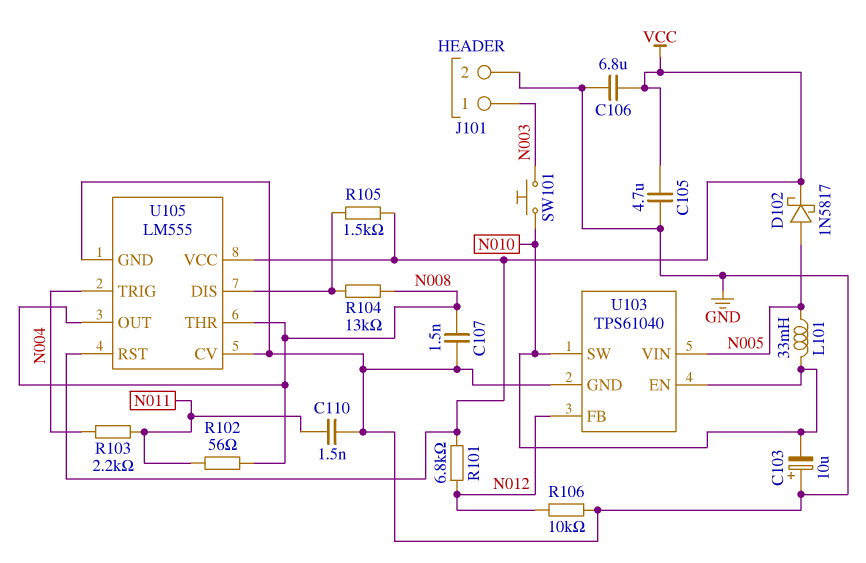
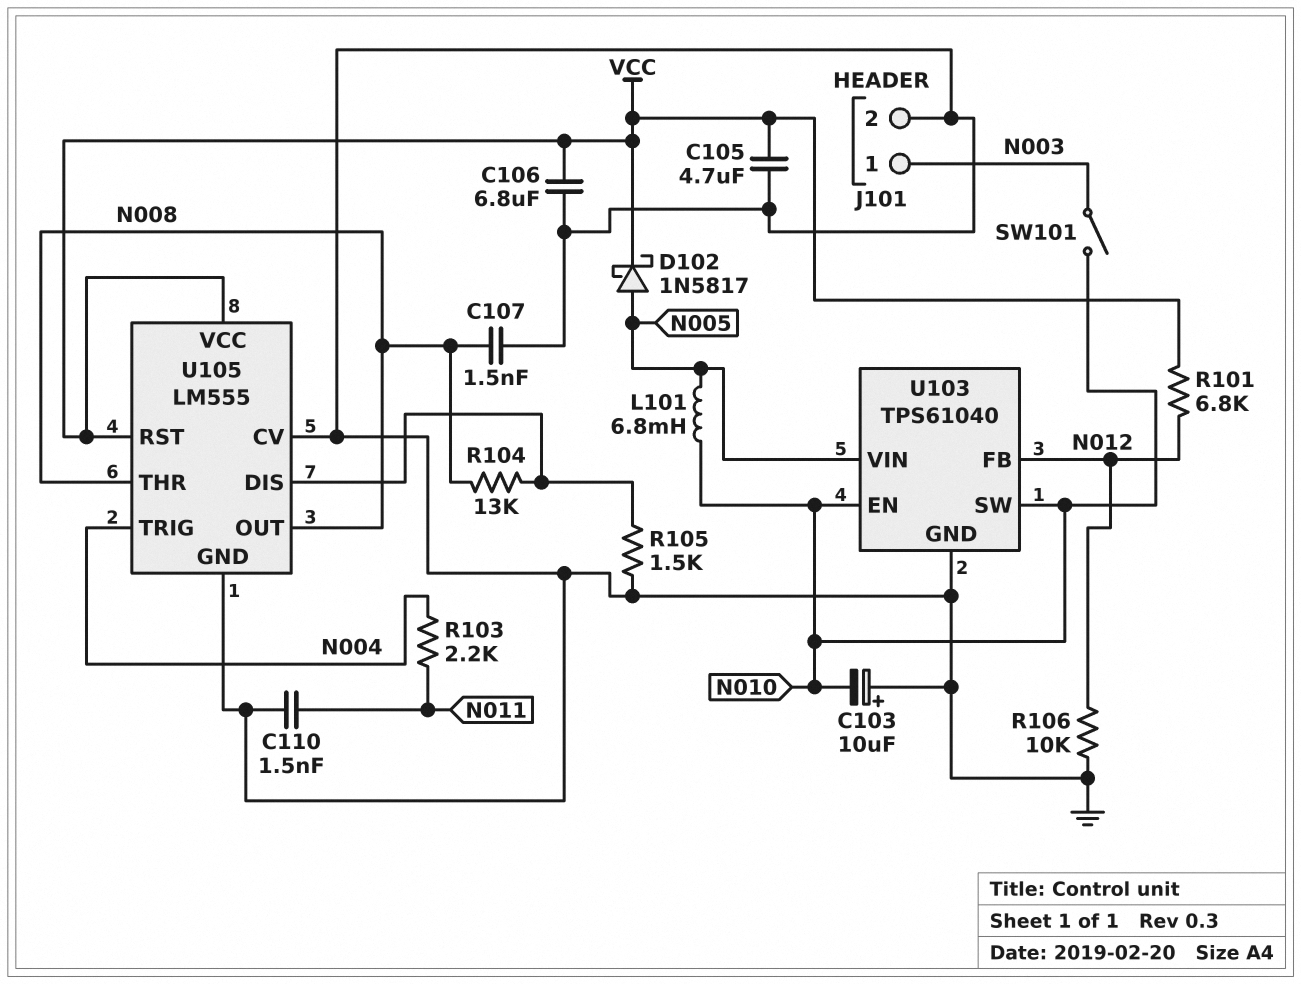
L101: 33mH (N005, N010) -> 6.8mH (N005, N010)
R102: 56 (N008, N011) -> none
R105: 1.5k (U105/DIS, VCC) -> 1.5k (GND, U105/DIS)
SW101: button (N003, N010) -> switch (N003, N010)

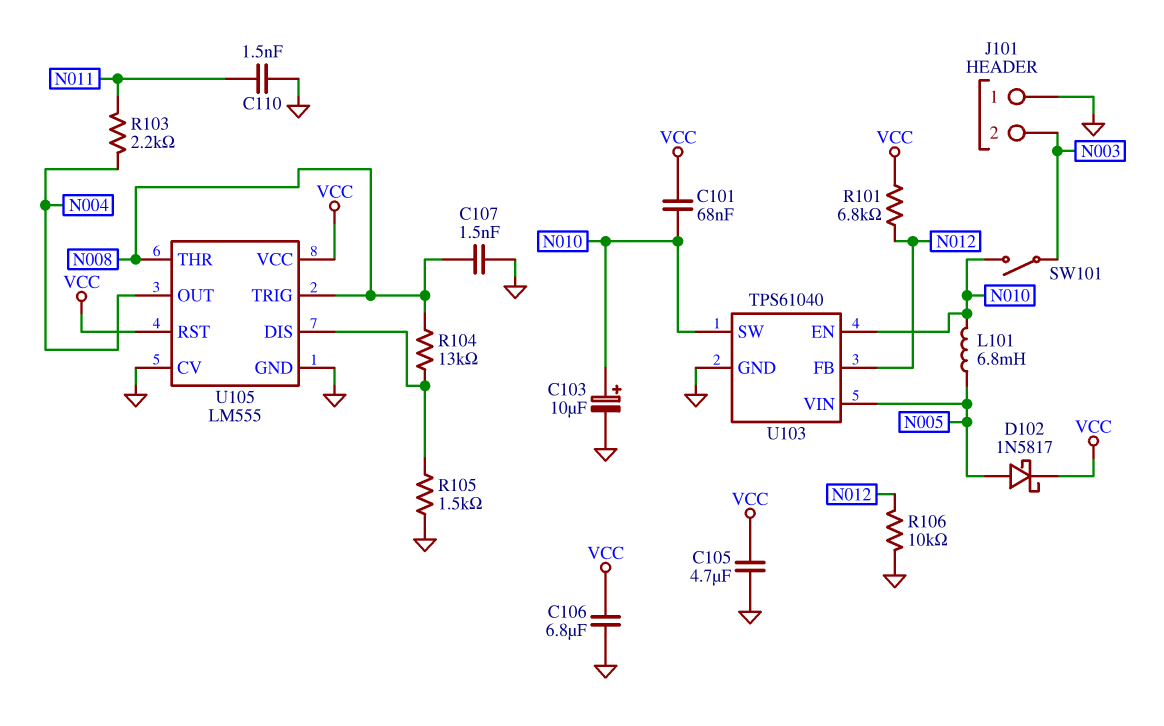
C101: none -> 68nF (N010, VCC)
C103: 10uF (plus GND, minus N010) -> 10uF (plus N010, minus GND)
J101 pin 1: N003 -> GND
J101 pin 2: GND -> N003
U105 pin OUT: N008 -> N004
U105 pin TRIG: N004 -> N008

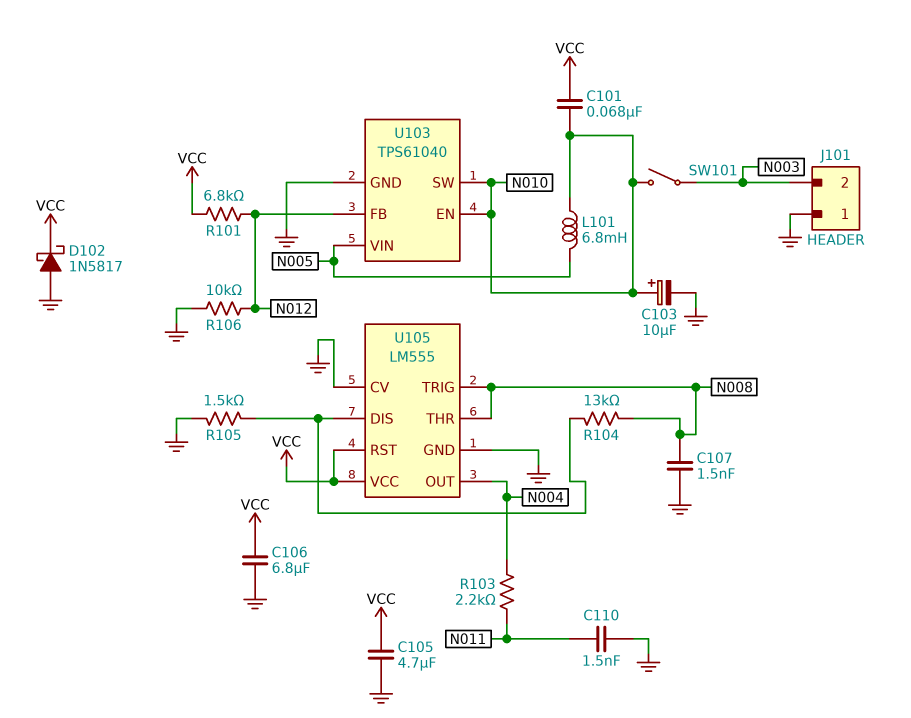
D102: schottky 1N5817 (A N005, K VCC) -> schottky 1N5817 (A GND, K VCC)

